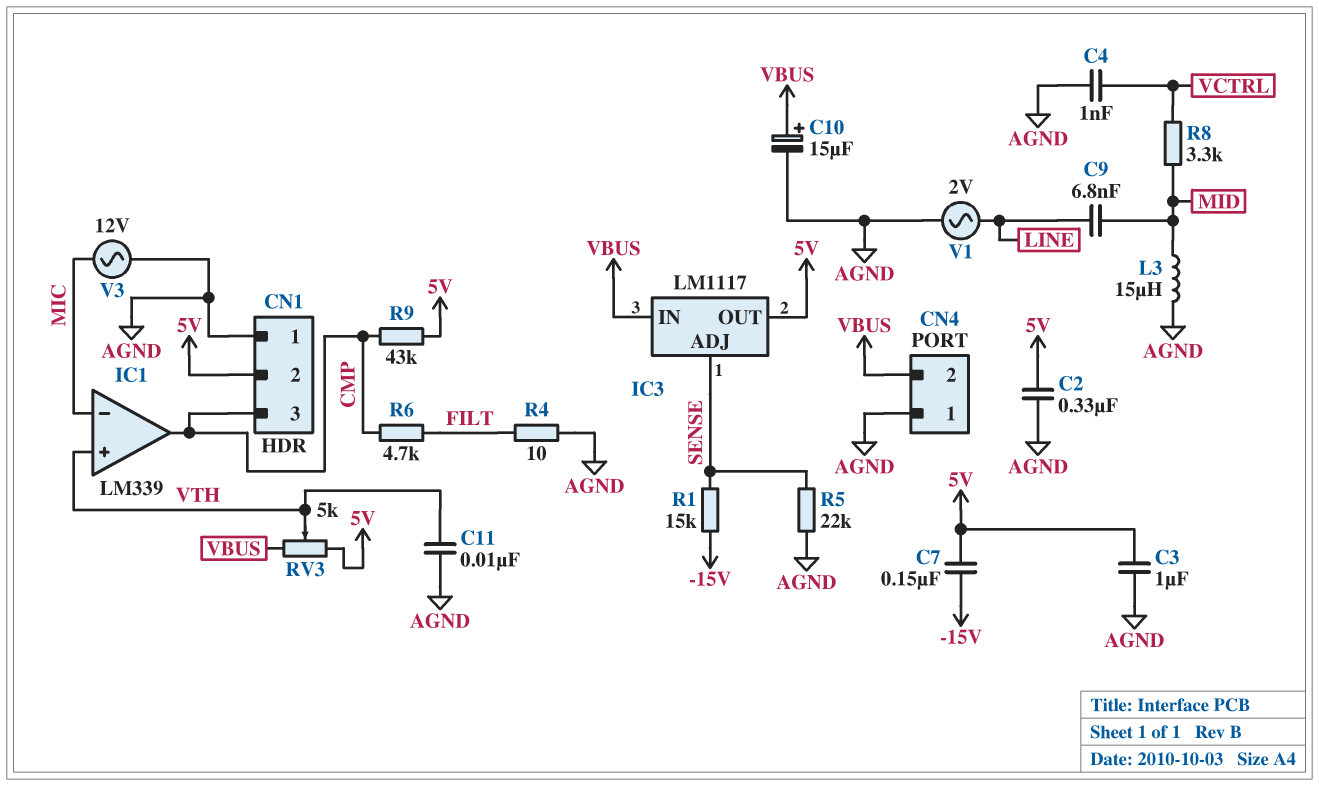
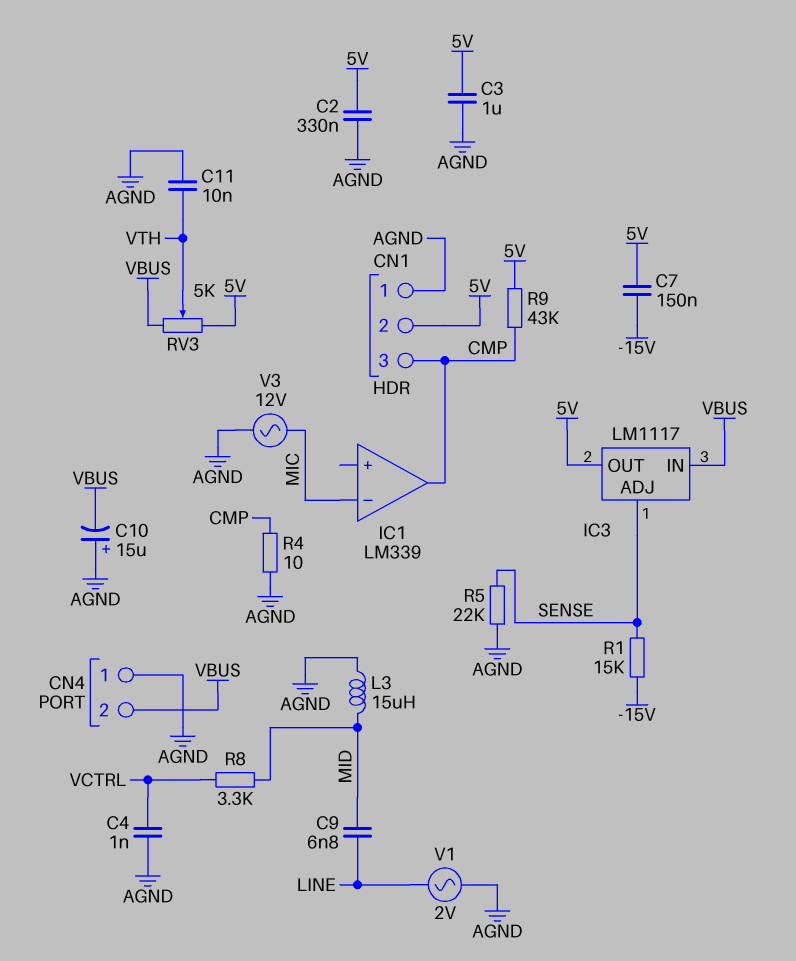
C10: 15uF (plus VBUS, minus AGND) -> 15uF (plus AGND, minus VBUS)
IC1 pin in+: VTH -> none
R4: 10 (AGND, FILT) -> 10 (AGND, CMP)
R6: 4.7k (CMP, FILT) -> none

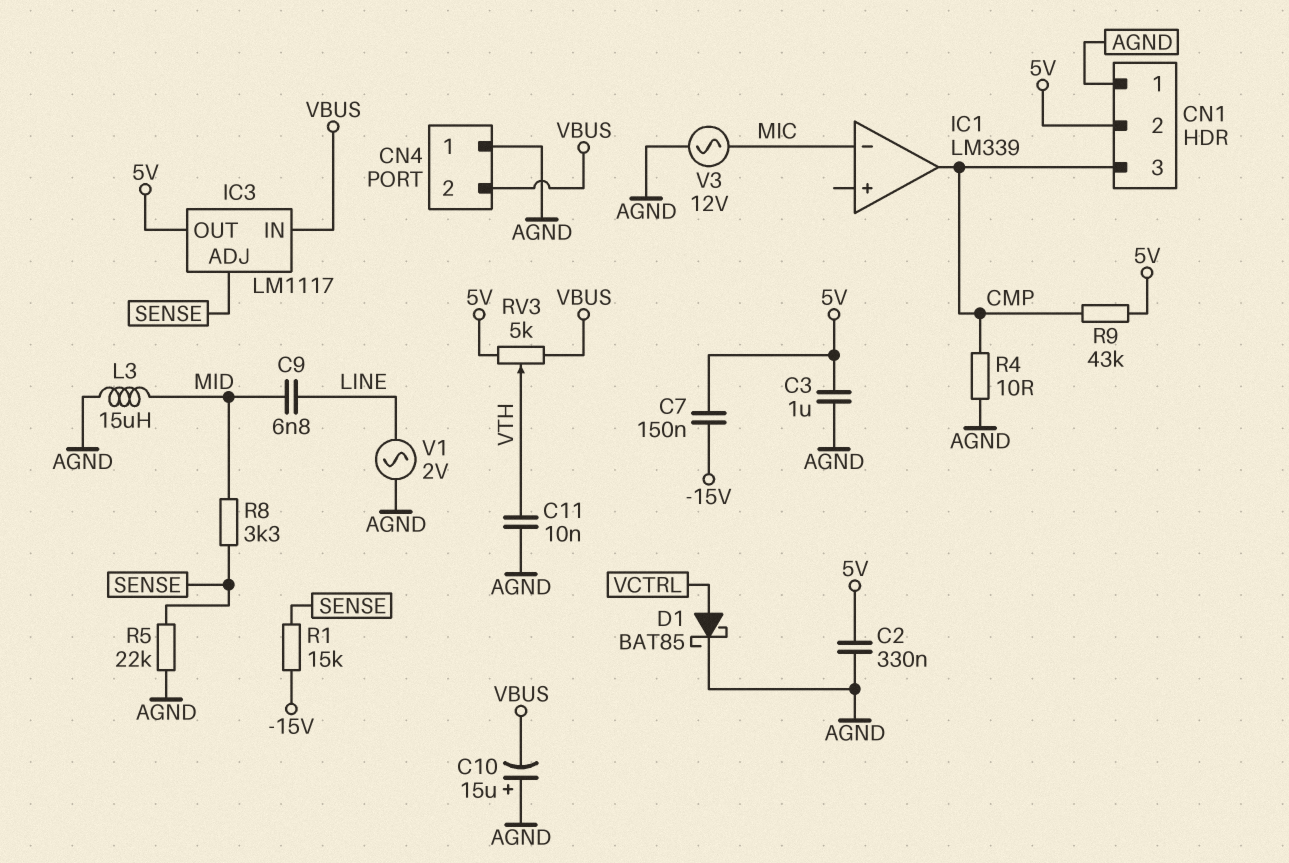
C4: 1nF (AGND, VCTRL) -> none
D1: none -> schottky BAT85 (A VCTRL, K AGND)
R8: 3.3k (MID, VCTRL) -> 3.3k (MID, SENSE)

